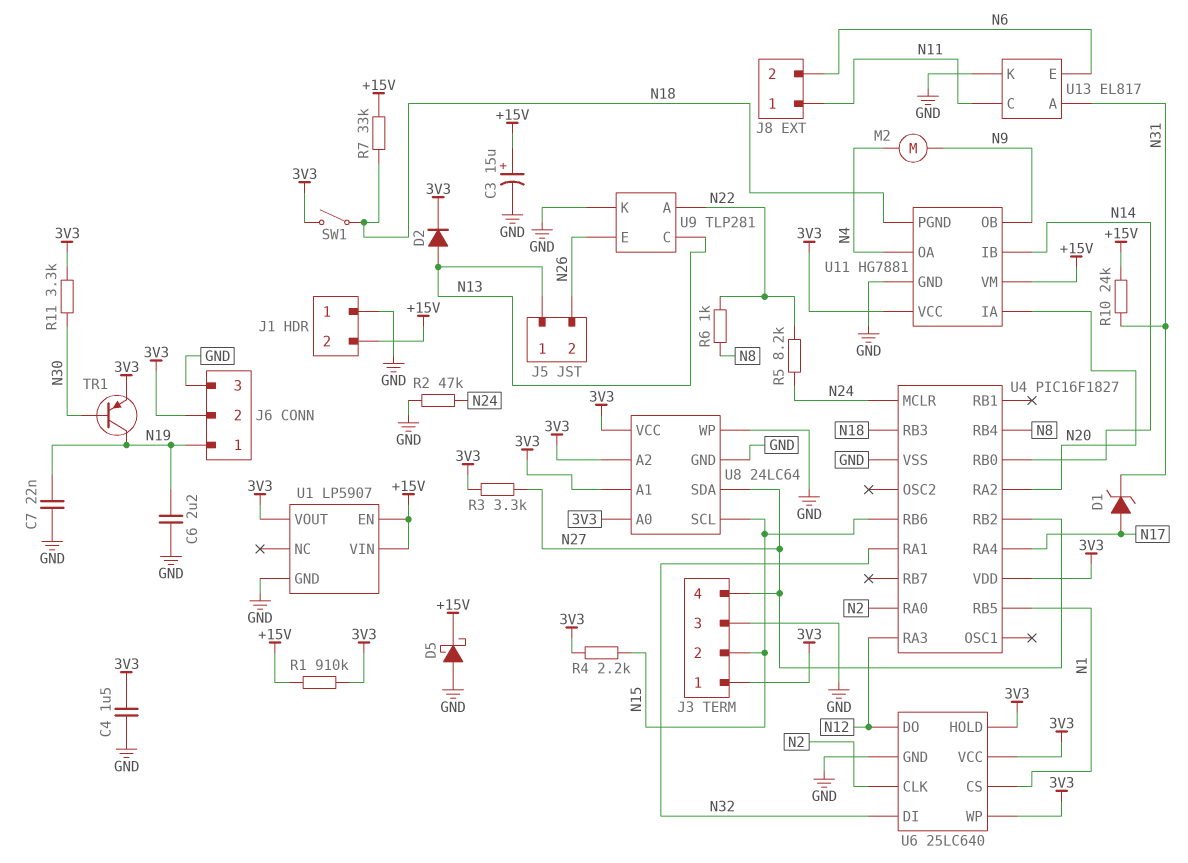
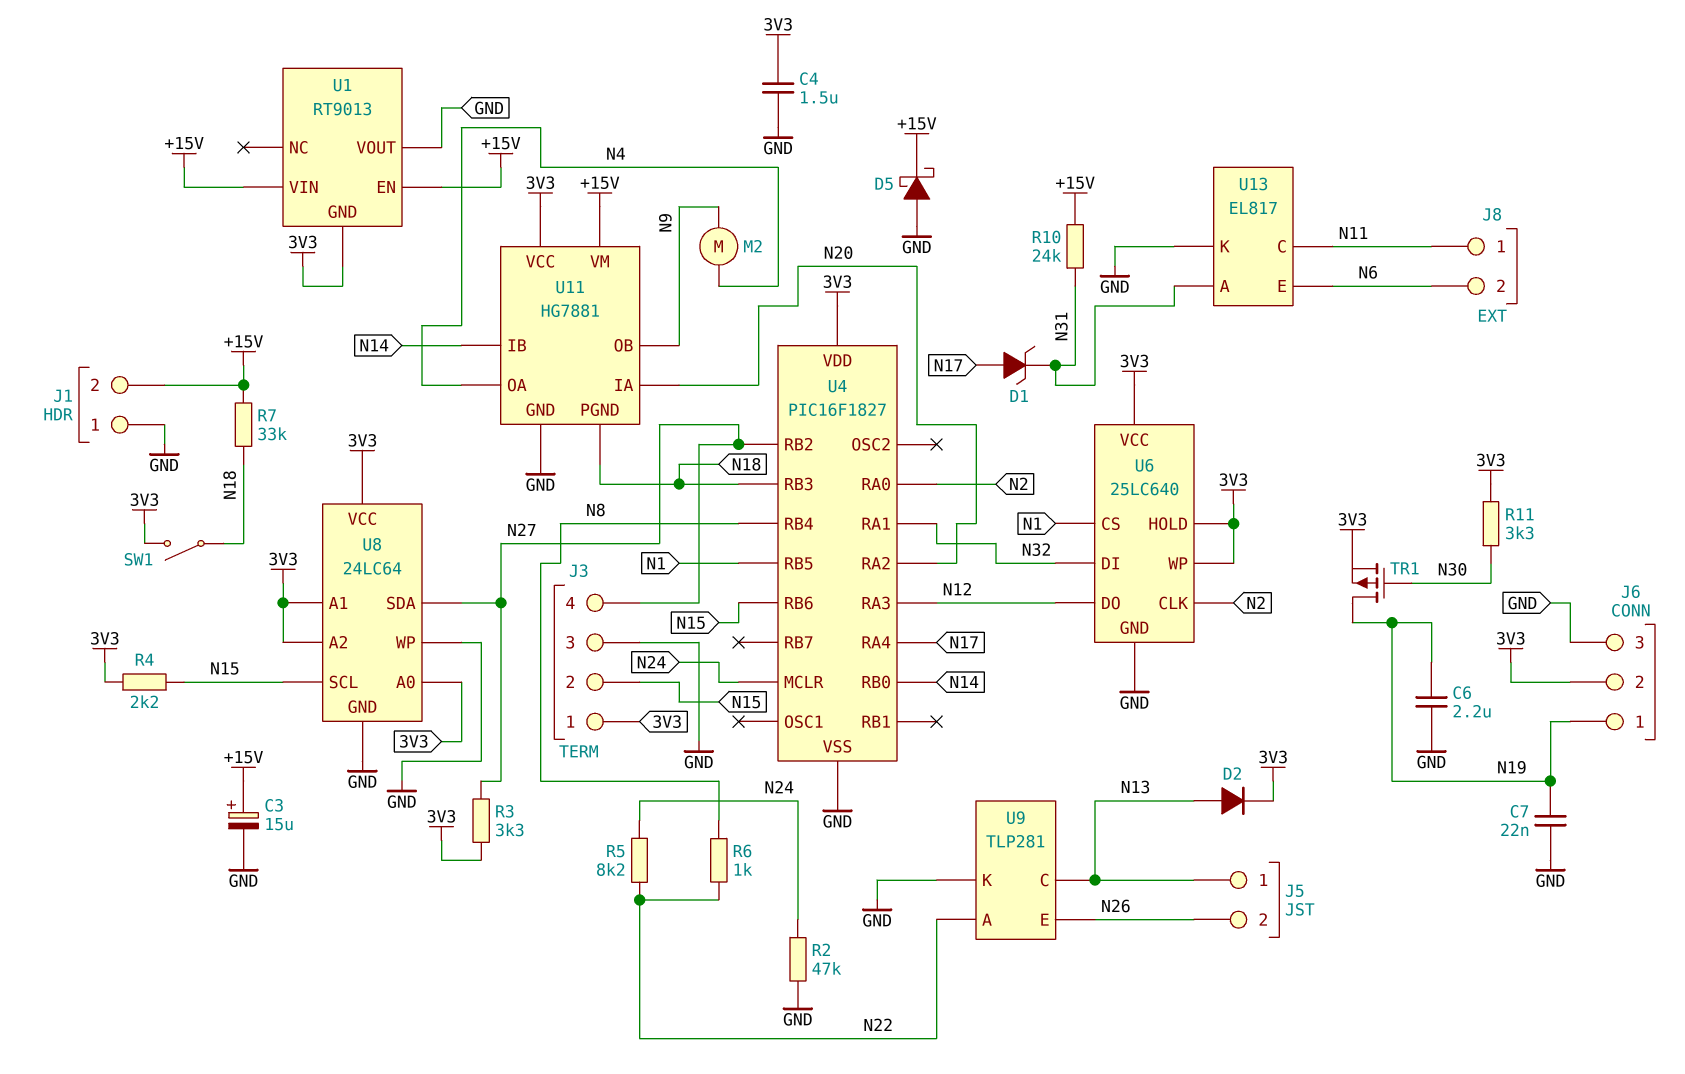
R1: 910k (+15V, 3V3) -> none
TR1: PNP (B N30, C N19, E 3V3) -> PMOS (G N30, D N19, S 3V3)
U1: LP5907 -> RT9013
U1 pin GND: GND -> 3V3
U1 pin VOUT: 3V3 -> GND

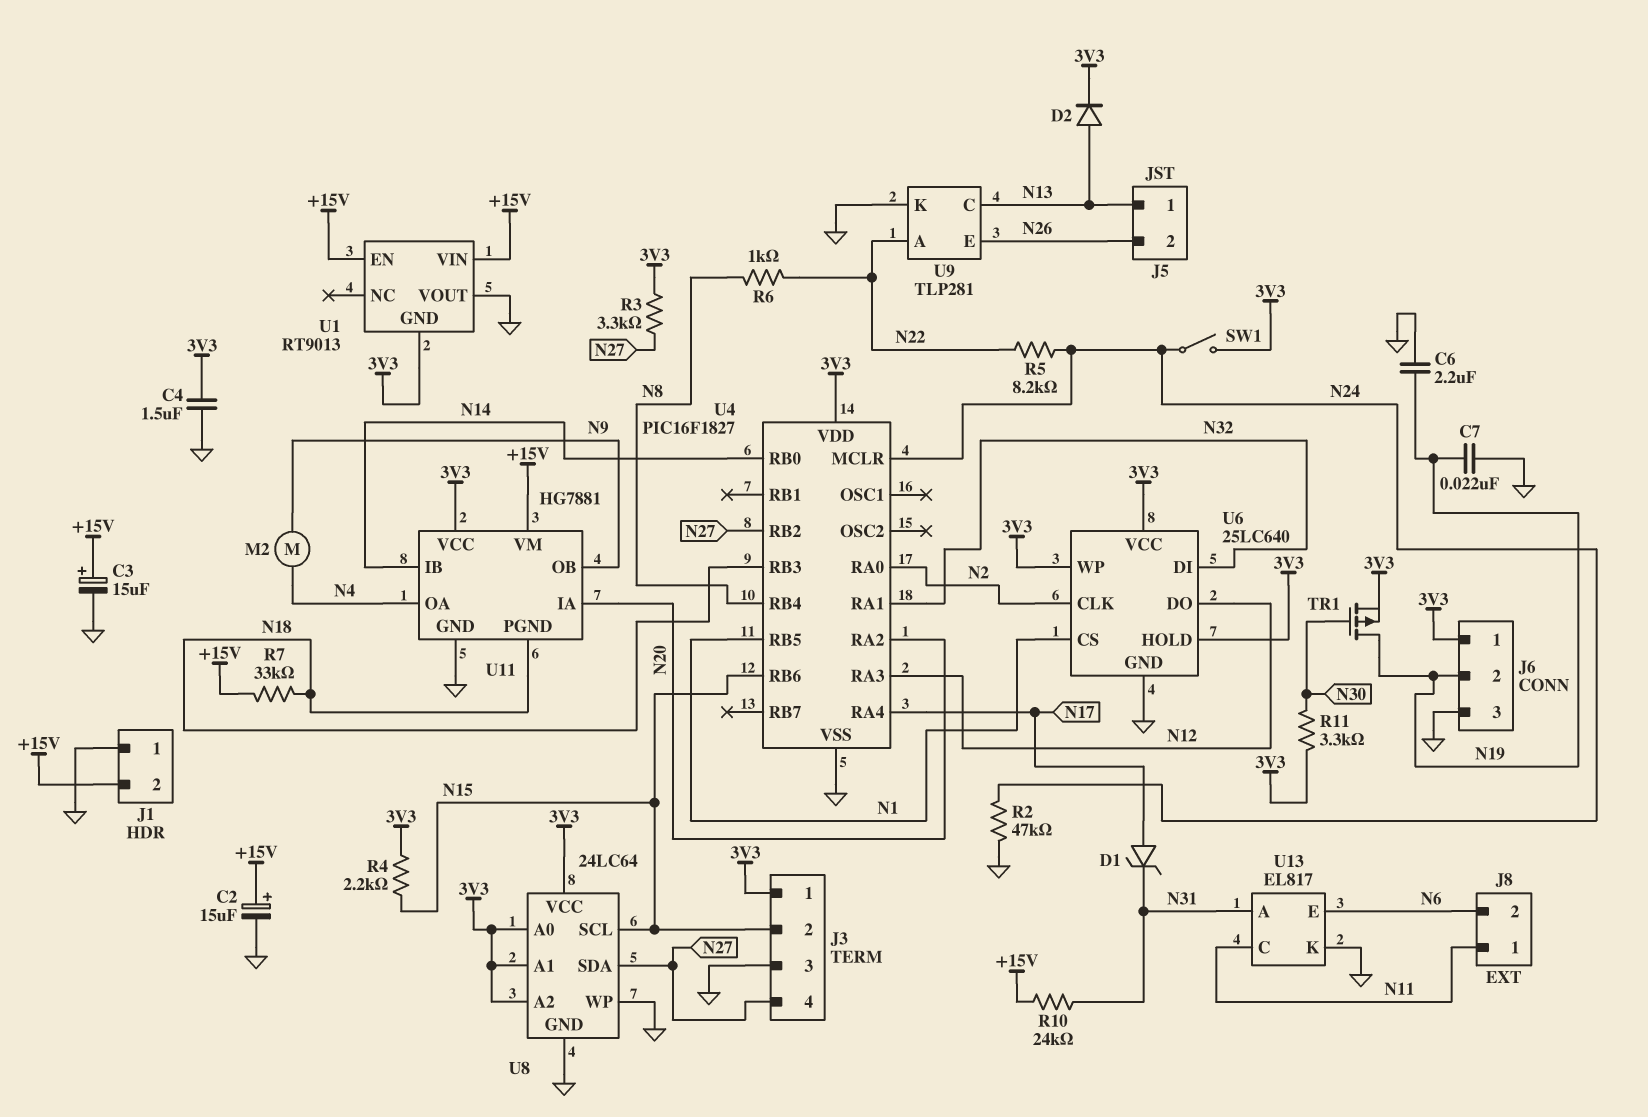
C2: none -> 15uF (plus +15V, minus GND)
D5: schottky (A GND, K +15V) -> none
J6 pin 1: N19 -> 3V3
J6 pin 2: 3V3 -> N19
SW1: switch (3V3, N18) -> switch (3V3, N24)

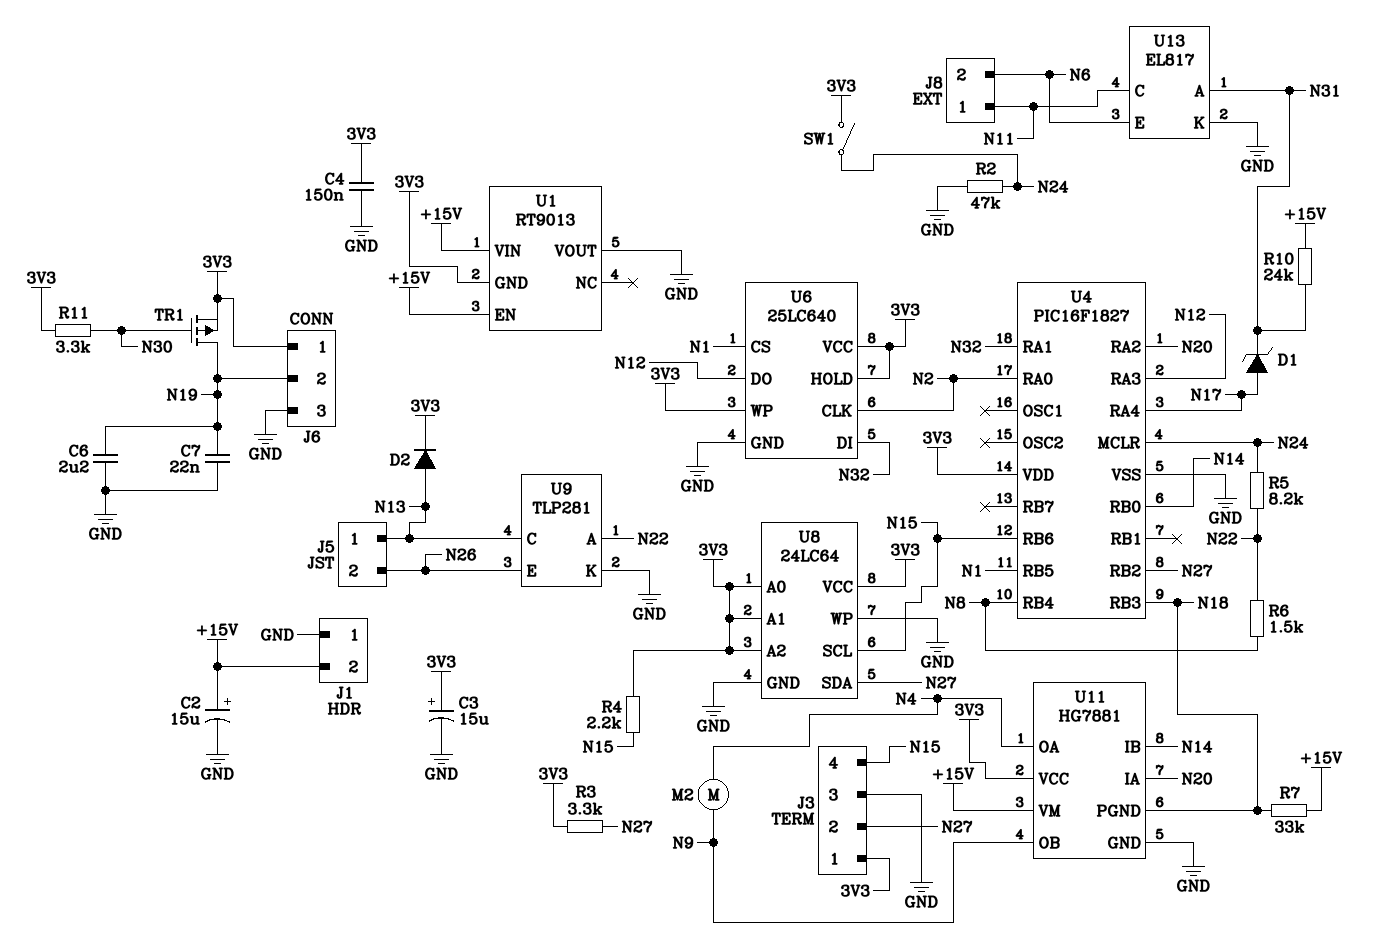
C3: 15uF (plus +15V, minus GND) -> 15uF (plus 3V3, minus GND)
C4: 1.5uF (3V3, GND) -> 150nF (3V3, GND)
J3 pin 2: N15 -> N27
J3 pin 4: N27 -> N15
R6: 1k (N8, N22) -> 1.5k (N8, N22)

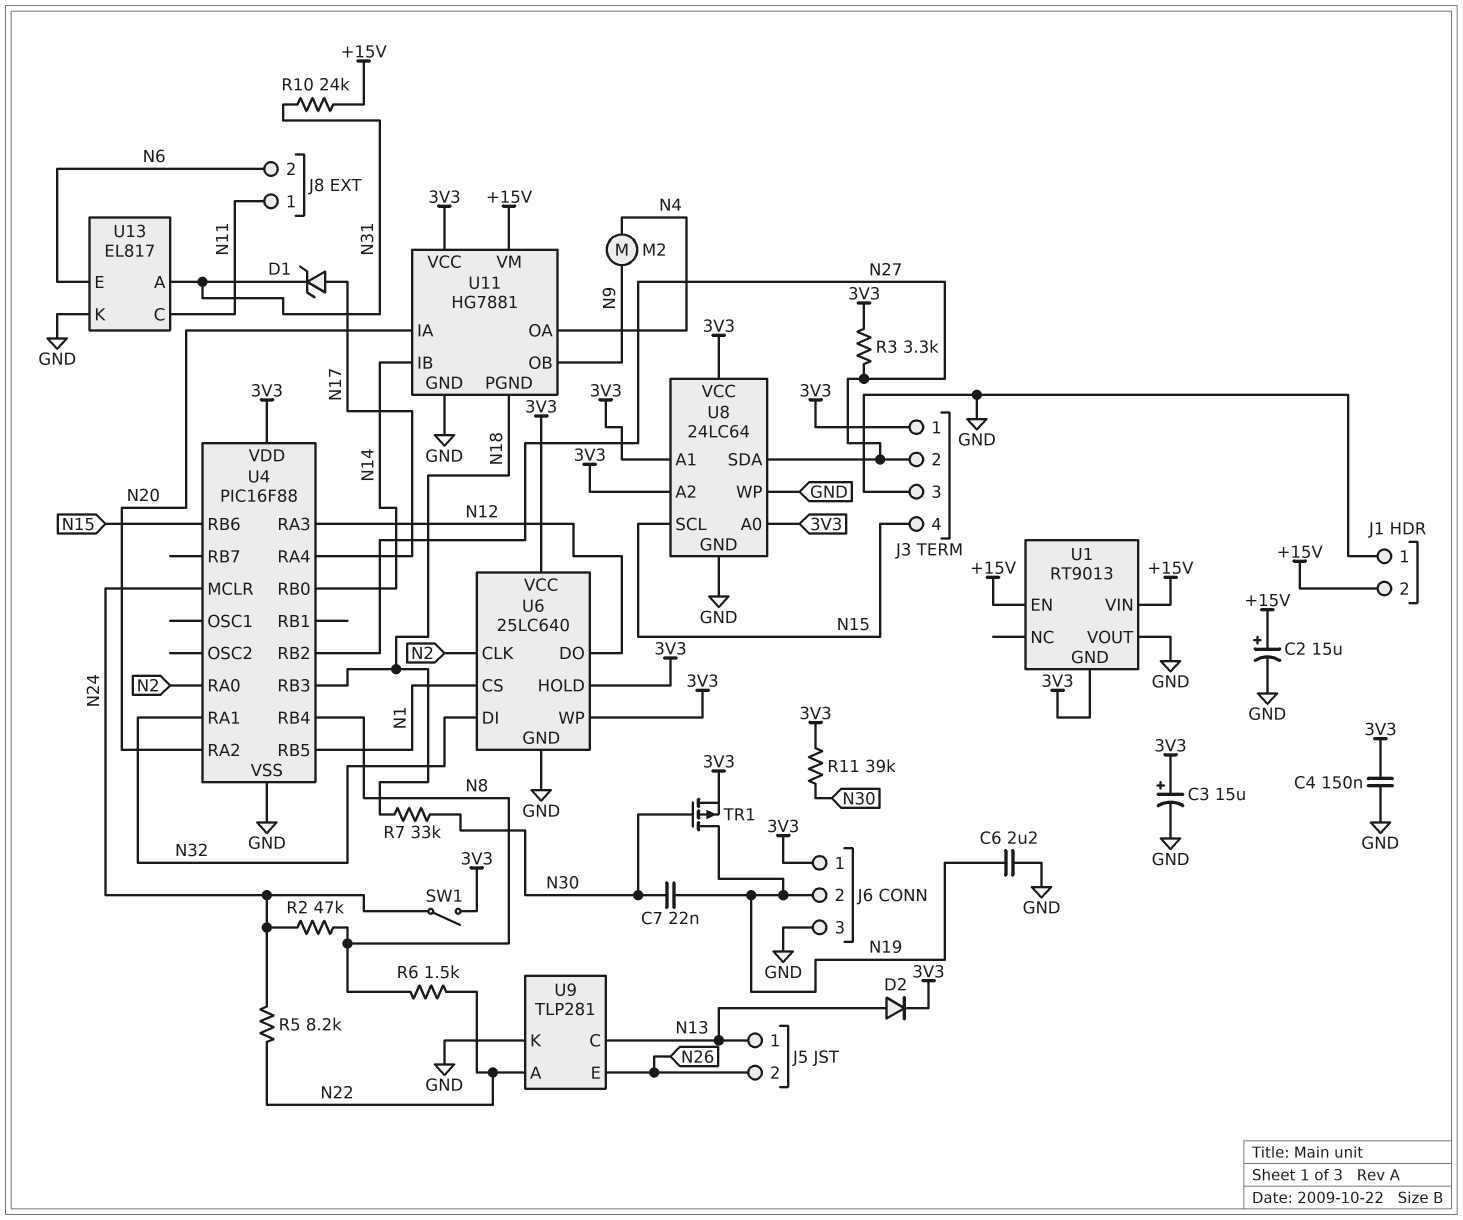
C7: 22nF (GND, N19) -> 22nF (N19, N30)
R2: 47k (GND, N24) -> 47k (N8, N24)
R4: 2.2k (3V3, N15) -> none
R7: 33k (+15V, N18) -> 33k (N18, N30)
R11: 3.3k (3V3, N30) -> 39k (3V3, N30)
U4: PIC16F1827 -> PIC16F88

